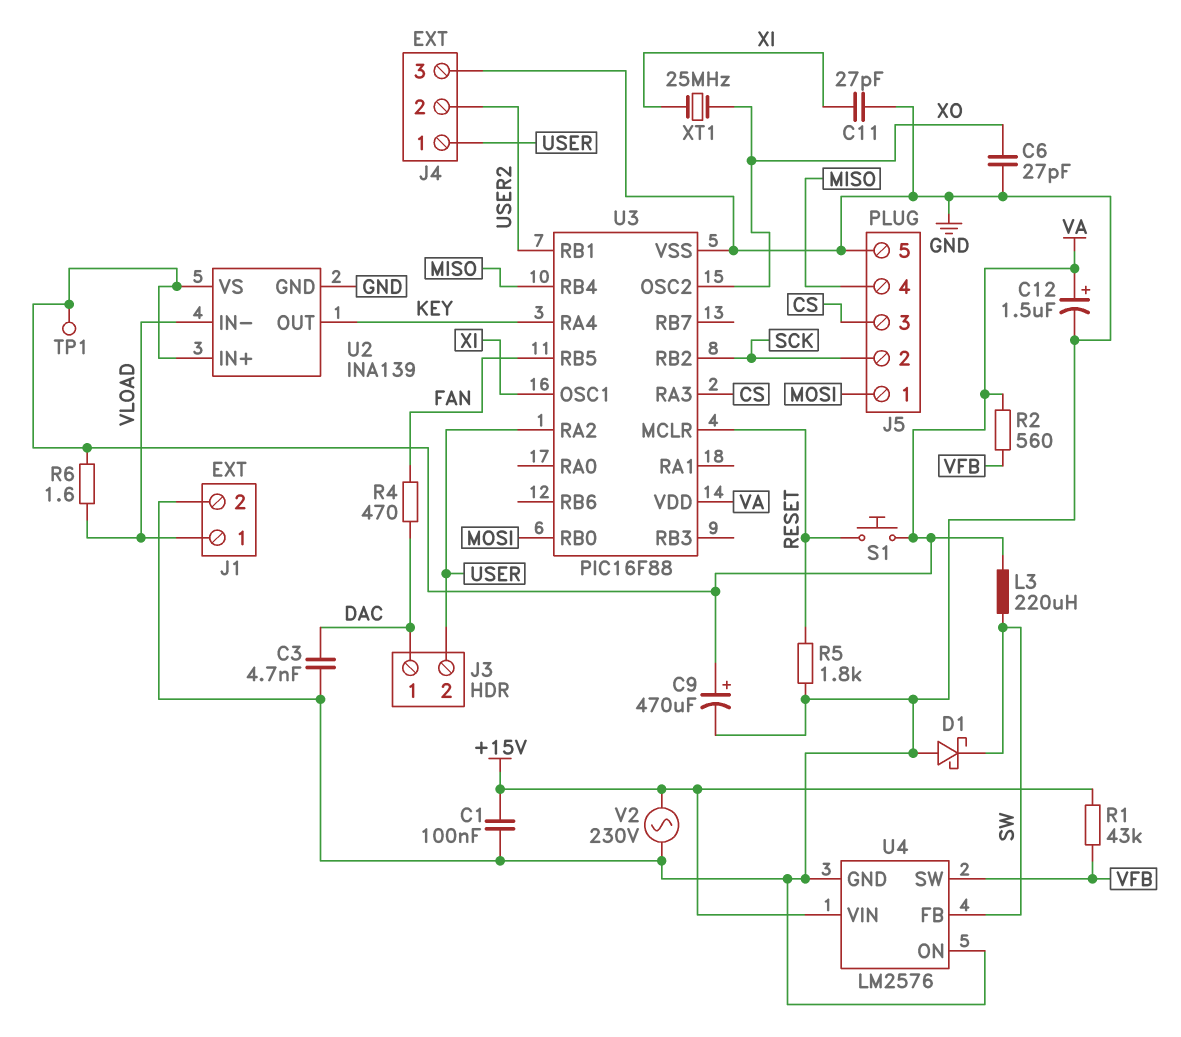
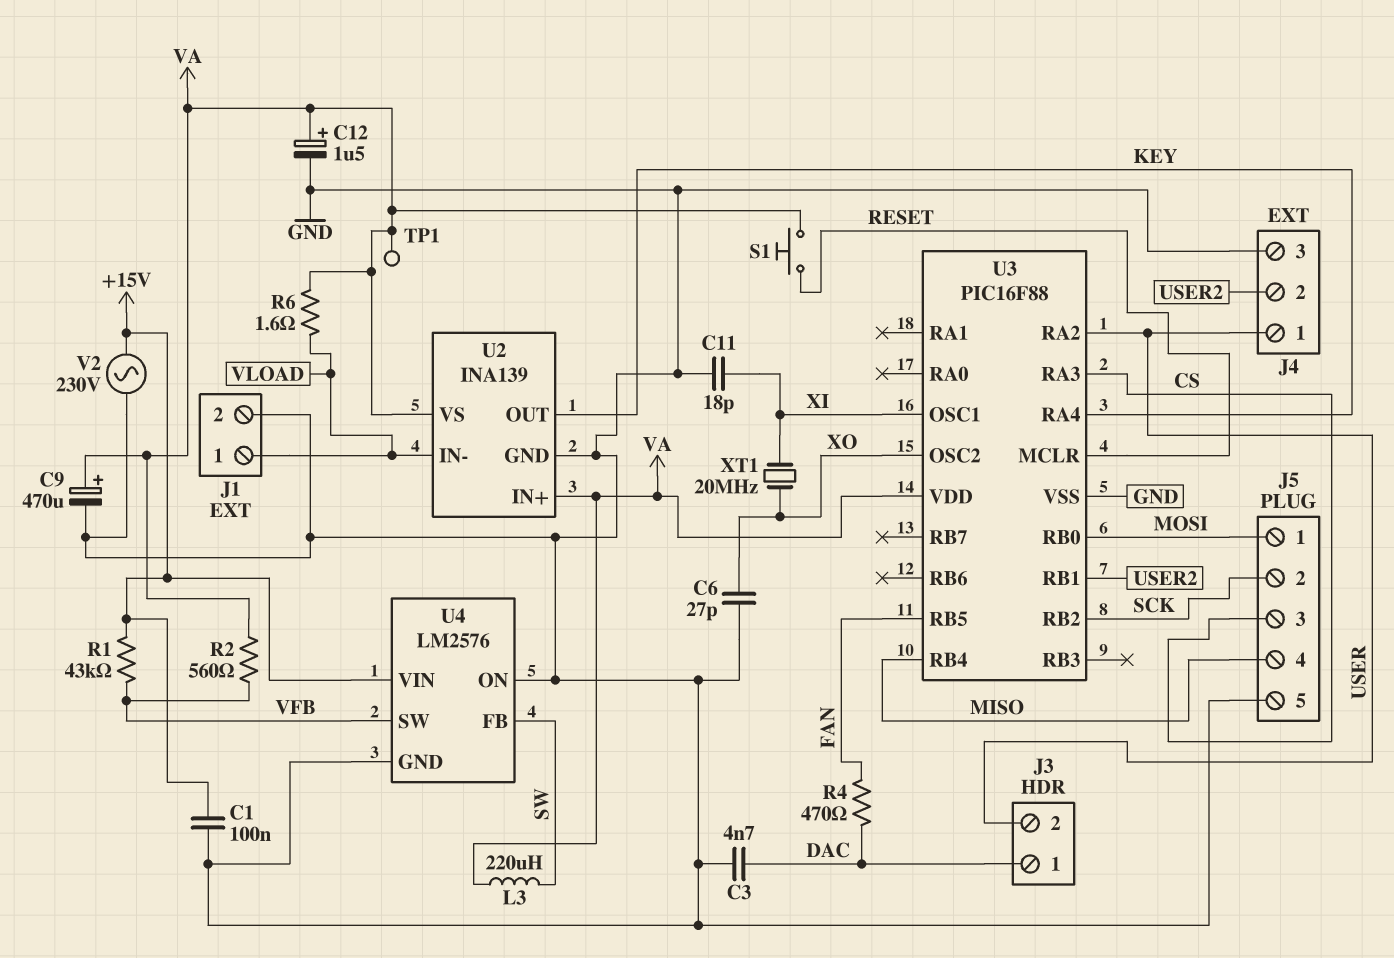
C11: 27pF (GND, XI) -> 18pF (GND, XI)
D1: schottky (A GND, K SW) -> none
R5: 1.8k (GND, RESET) -> none
XT1: 25MHz (XI, XO) -> 20MHz (XI, XO)

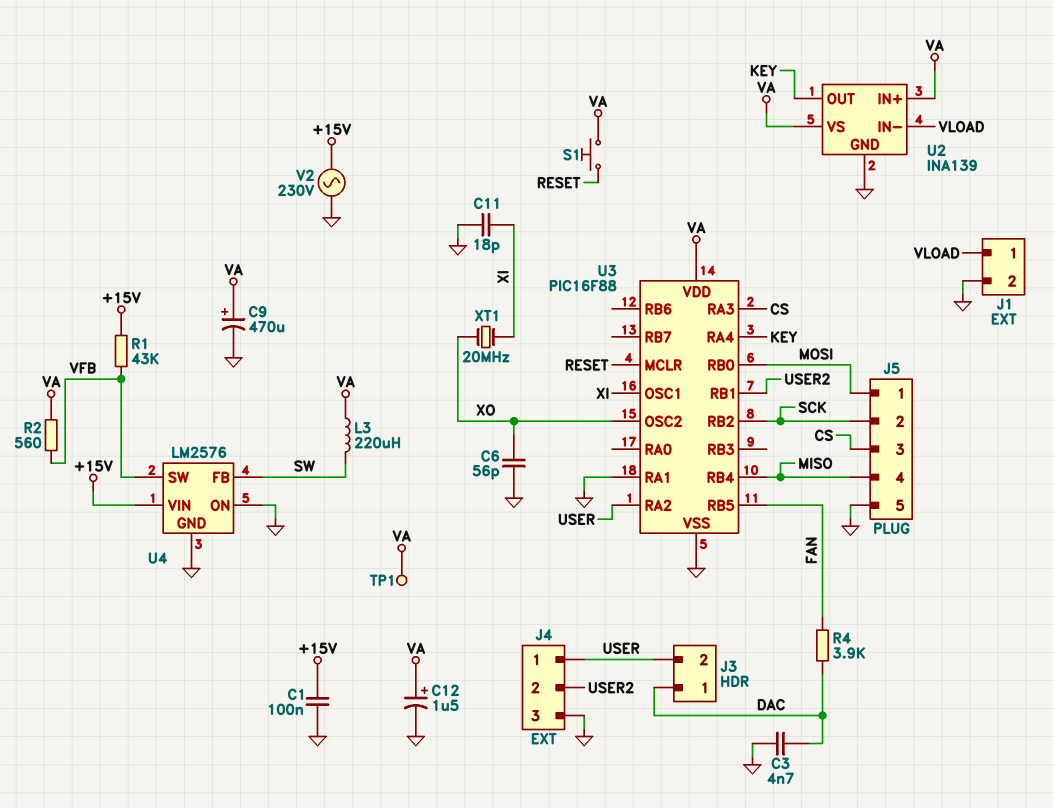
C6: 27pF (GND, XO) -> 56pF (GND, XO)
R4: 470 (DAC, FAN) -> 3.9k (DAC, FAN)
R6: 1.6 (VA, VLOAD) -> none
U3 pin RA1: none -> GND

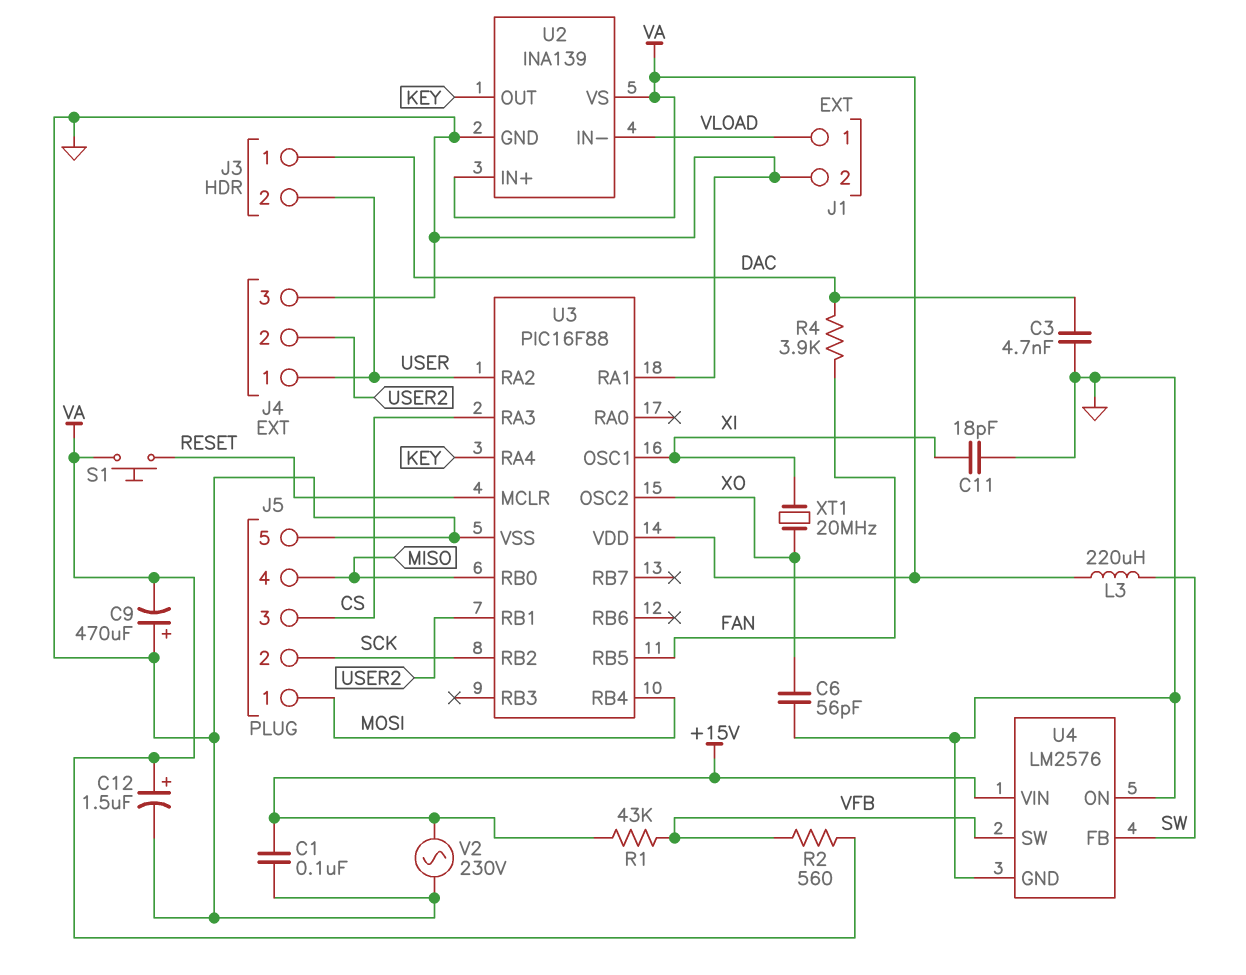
C9: 470uF (plus VA, minus GND) -> 470uF (plus GND, minus VA)
TP1: test point (VA) -> none
U3 pin RB0: MOSI -> MISO
U3 pin RB4: MISO -> MOSI

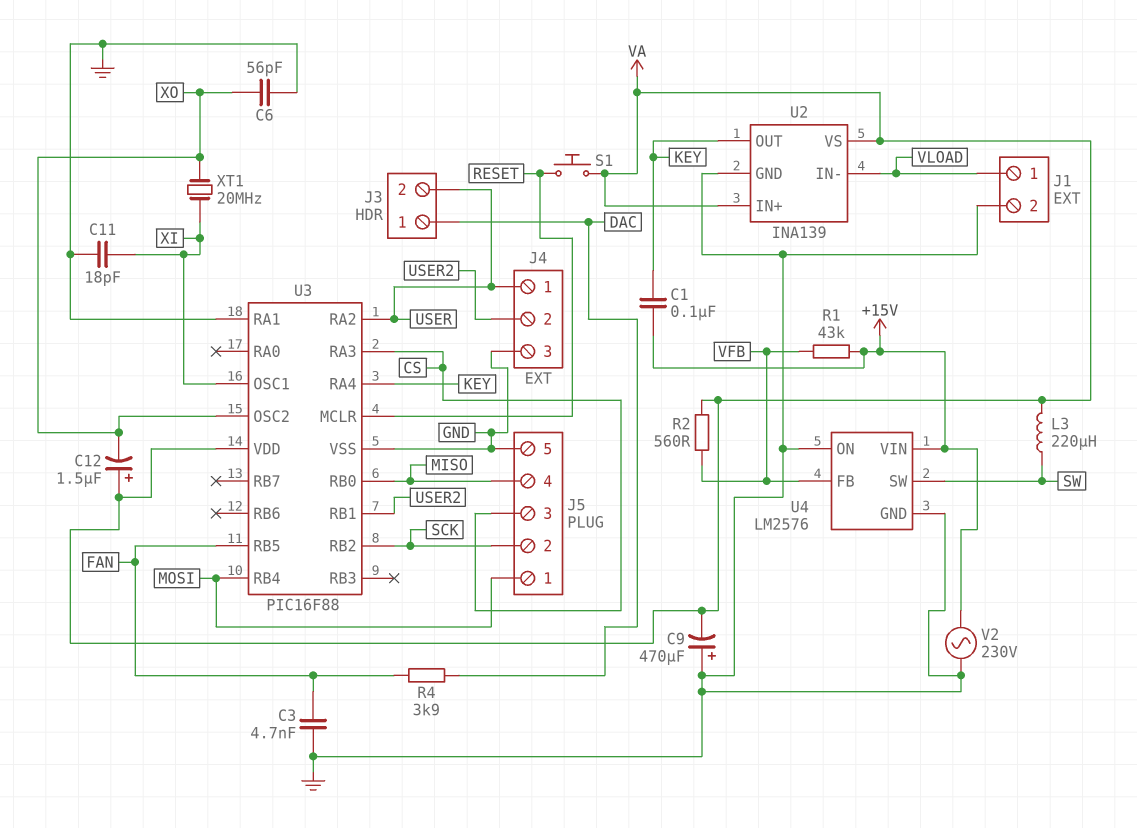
C1: 100nF (+15V, GND) -> 100nF (+15V, KEY)
C3: 4.7nF (DAC, GND) -> 4.7nF (FAN, GND)
C12: 1.5uF (plus VA, minus GND) -> 1.5uF (plus VA, minus XO)
U4 pin FB: SW -> VFB
U4 pin SW: VFB -> SW

